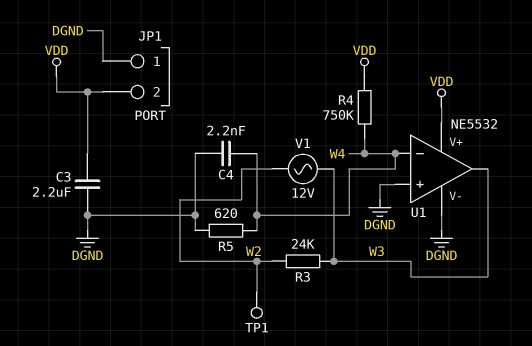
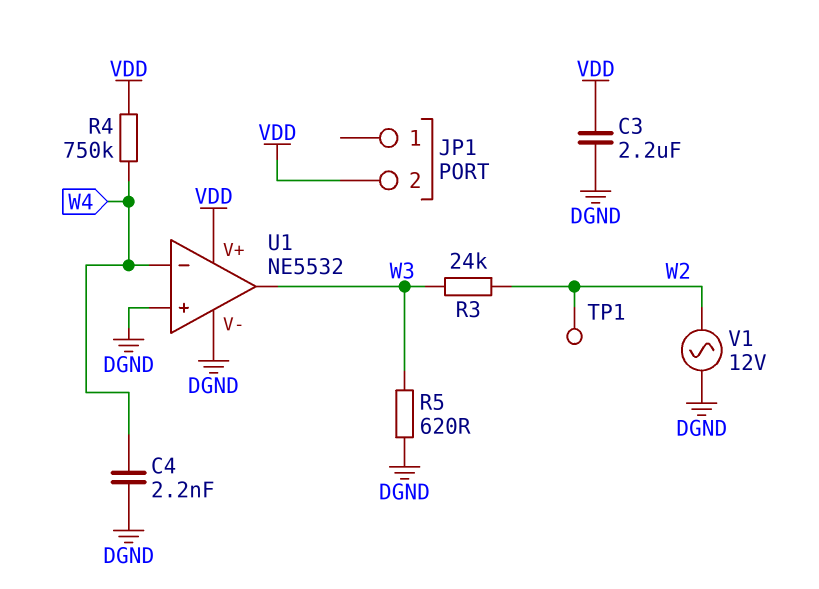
JP1 pin 1: DGND -> none
R5: 620 (DGND, W4) -> 620 (DGND, W3)
V1: AC 12V (W2, W3) -> AC 12V (DGND, W2)

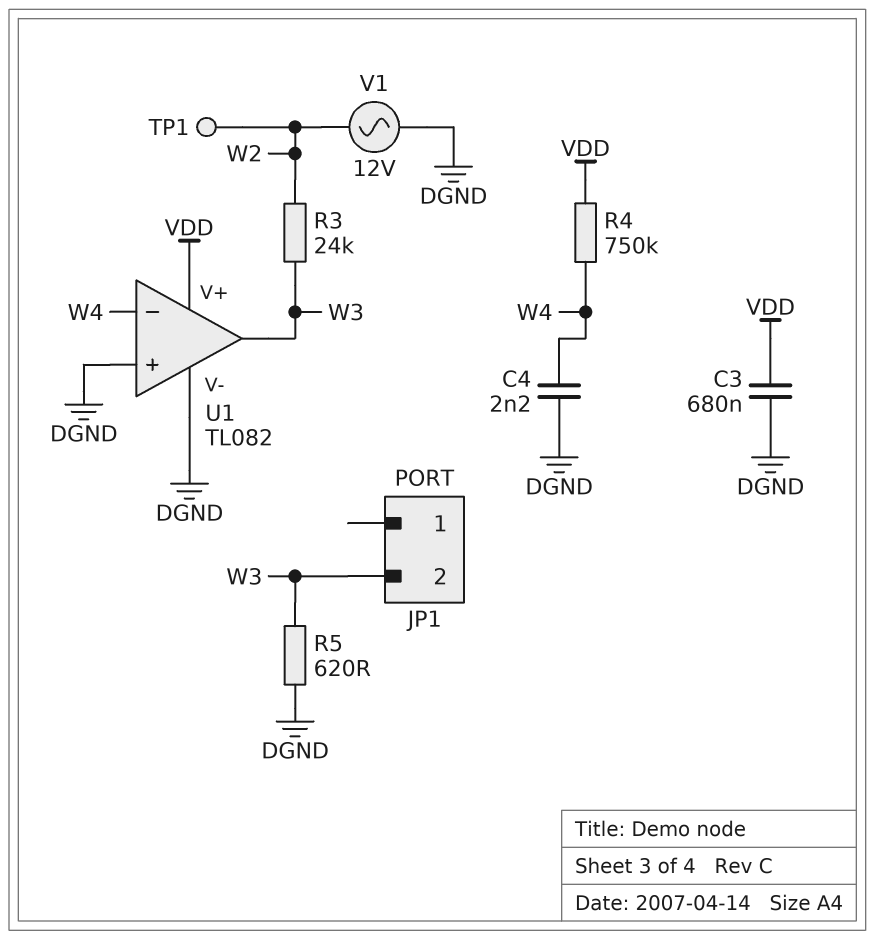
C3: 2.2uF (DGND, VDD) -> 680nF (DGND, VDD)
JP1 pin 2: VDD -> W3
U1: NE5532 -> TL082

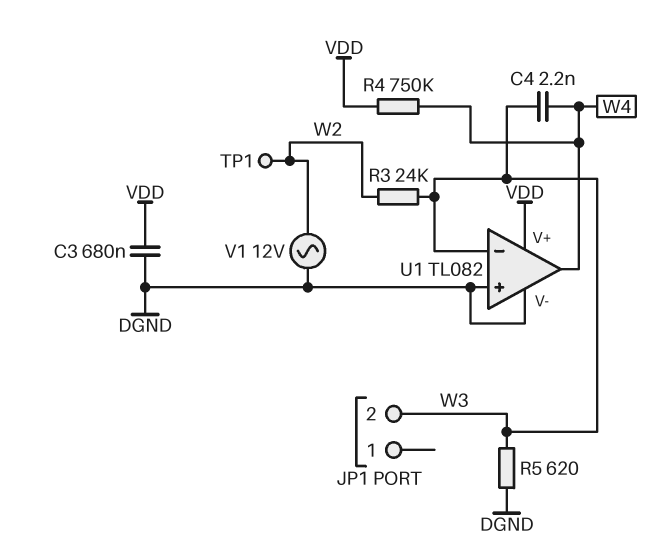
C4: 2.2nF (DGND, W4) -> 2.2nF (W3, W4)
U1 pin in-: W4 -> W3
U1 pin out: W3 -> W4

